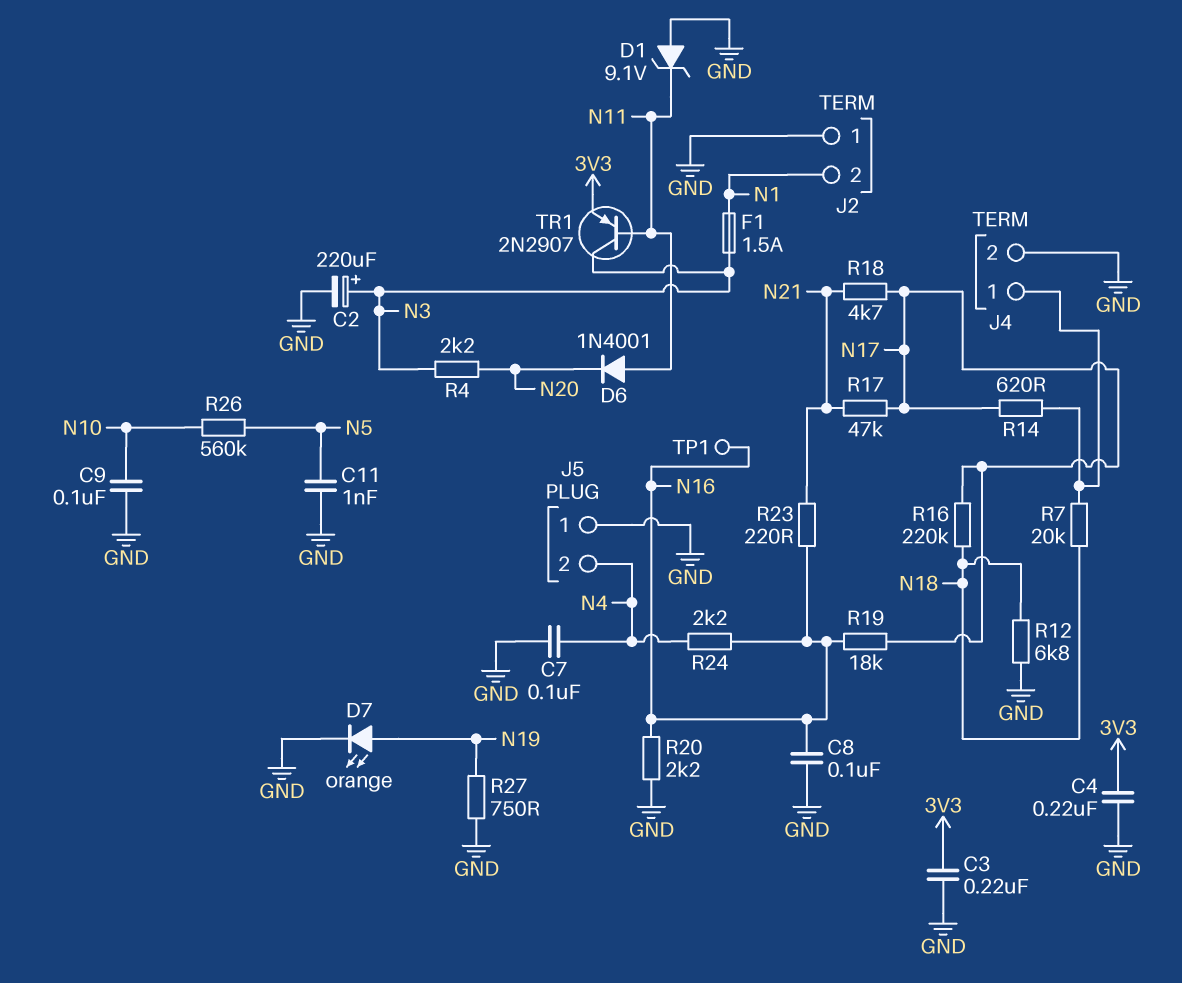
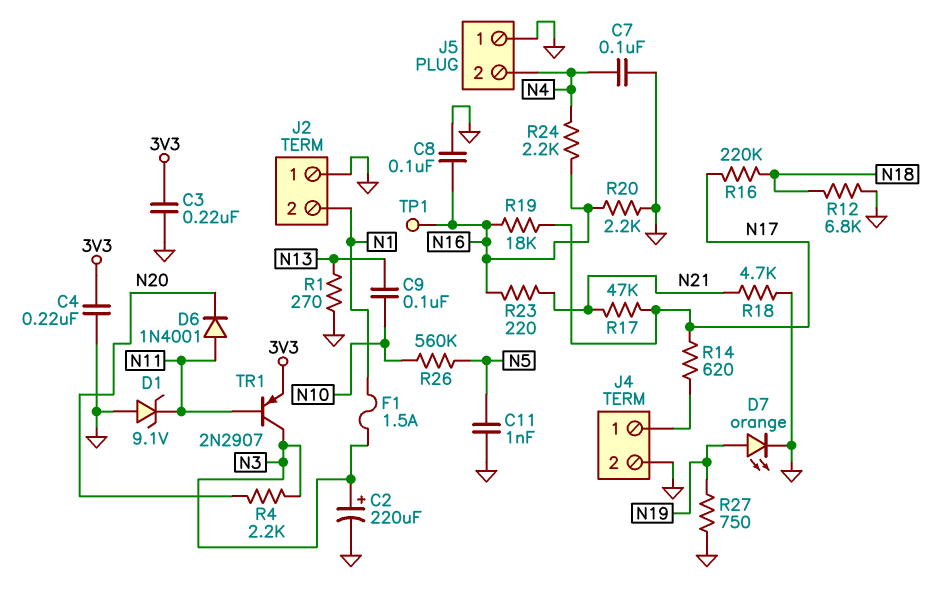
C9: 100nF (GND, N10) -> 100nF (N10, N13)
R1: none -> 270 (GND, N13)
R7: 20k (J4/1, N18) -> none
R18: 4.7k (N17, N21) -> 4.7k (GND, N21)

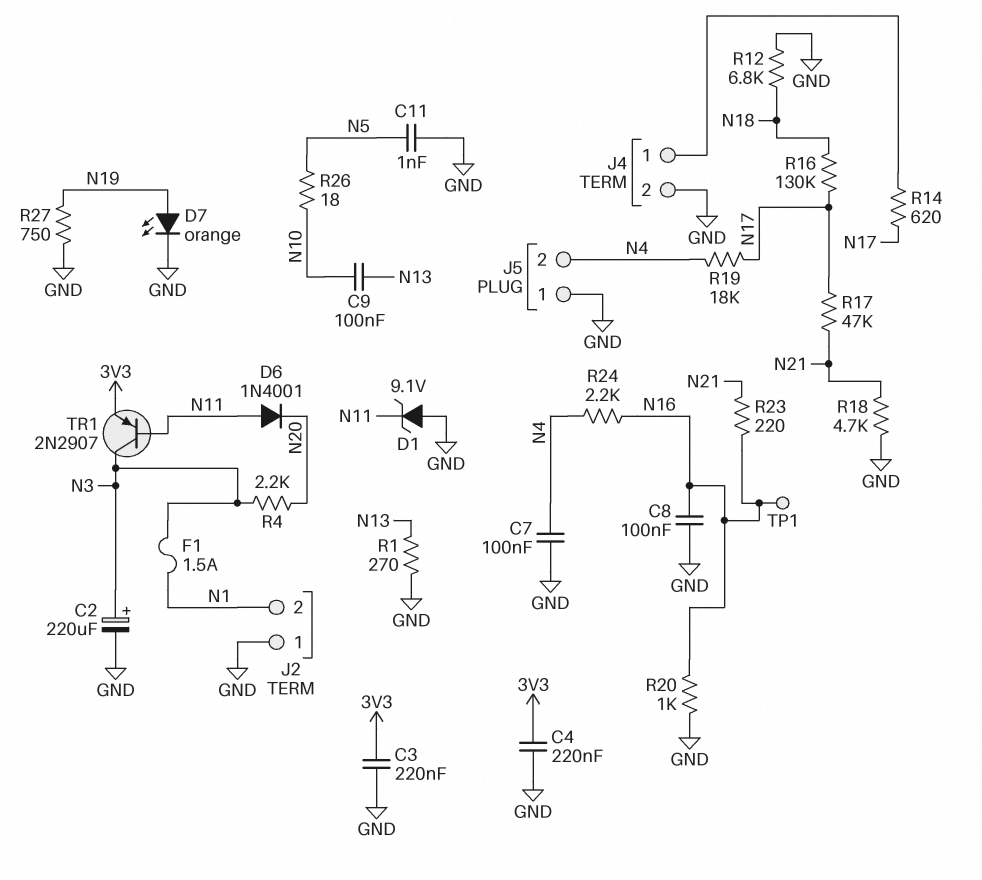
R16: 220k (N17, N18) -> 130k (N17, N18)
R19: 18k (N16, N17) -> 18k (N4, N17)
R20: 2.2k (GND, N16) -> 1k (GND, N16)
R26: 560k (N5, N10) -> 18 (N5, N10)

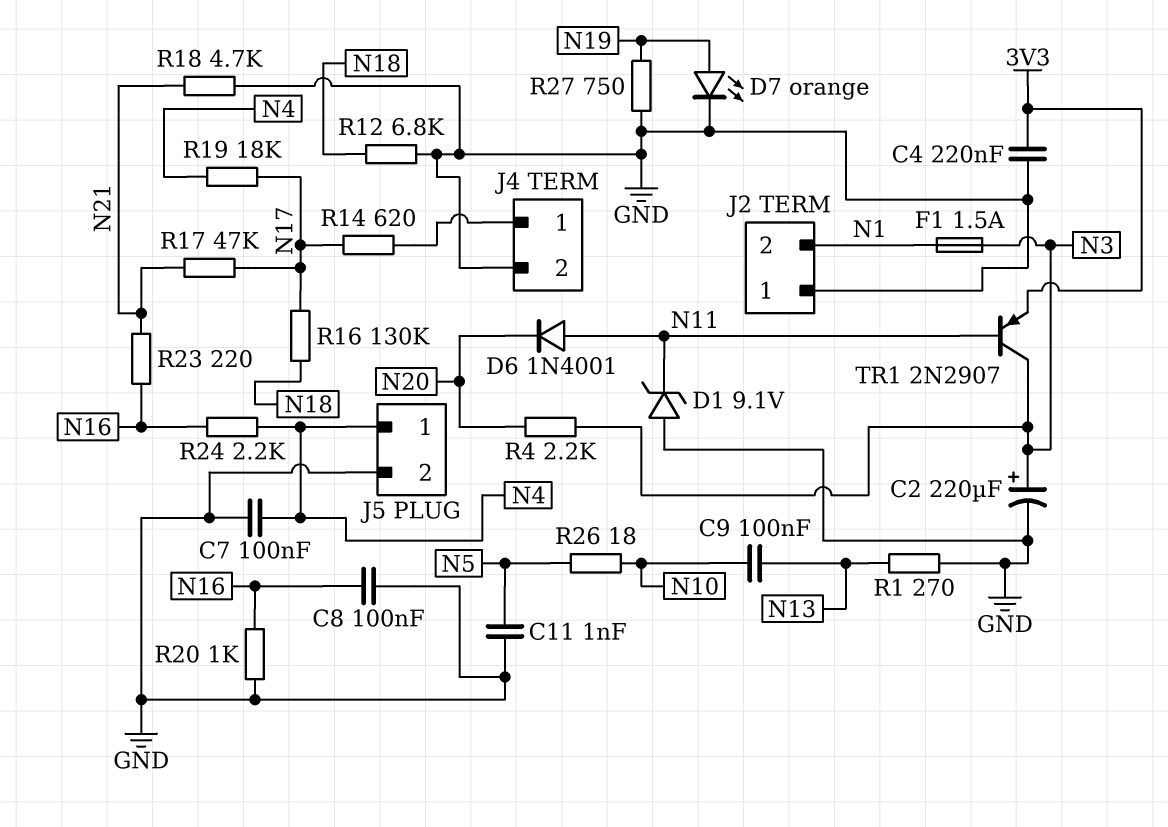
C3: 220nF (3V3, GND) -> none
J5 pin 1: GND -> N4
J5 pin 2: N4 -> GND
TP1: test point (N16) -> none

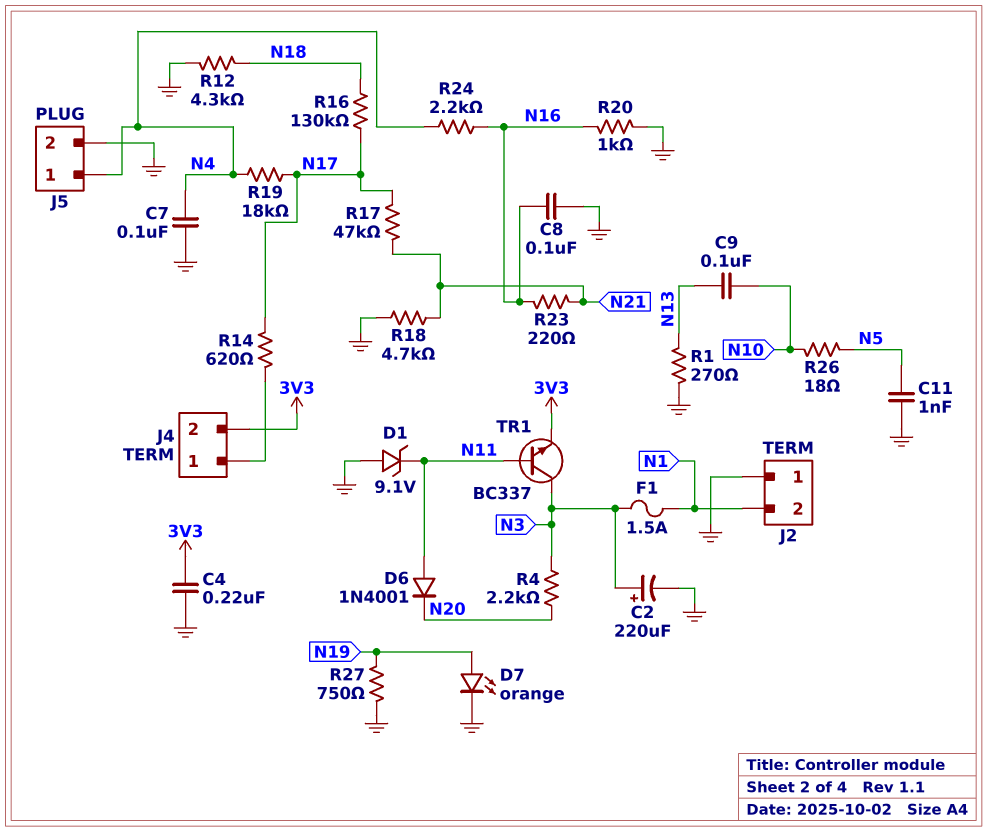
J4 pin 2: GND -> 3V3
R12: 6.8k (GND, N18) -> 4.3k (GND, N18)
TR1: PNP 2N2907 (B N11, C N3, E 3V3) -> NPN BC337 (B N11, C N3, E 3V3)

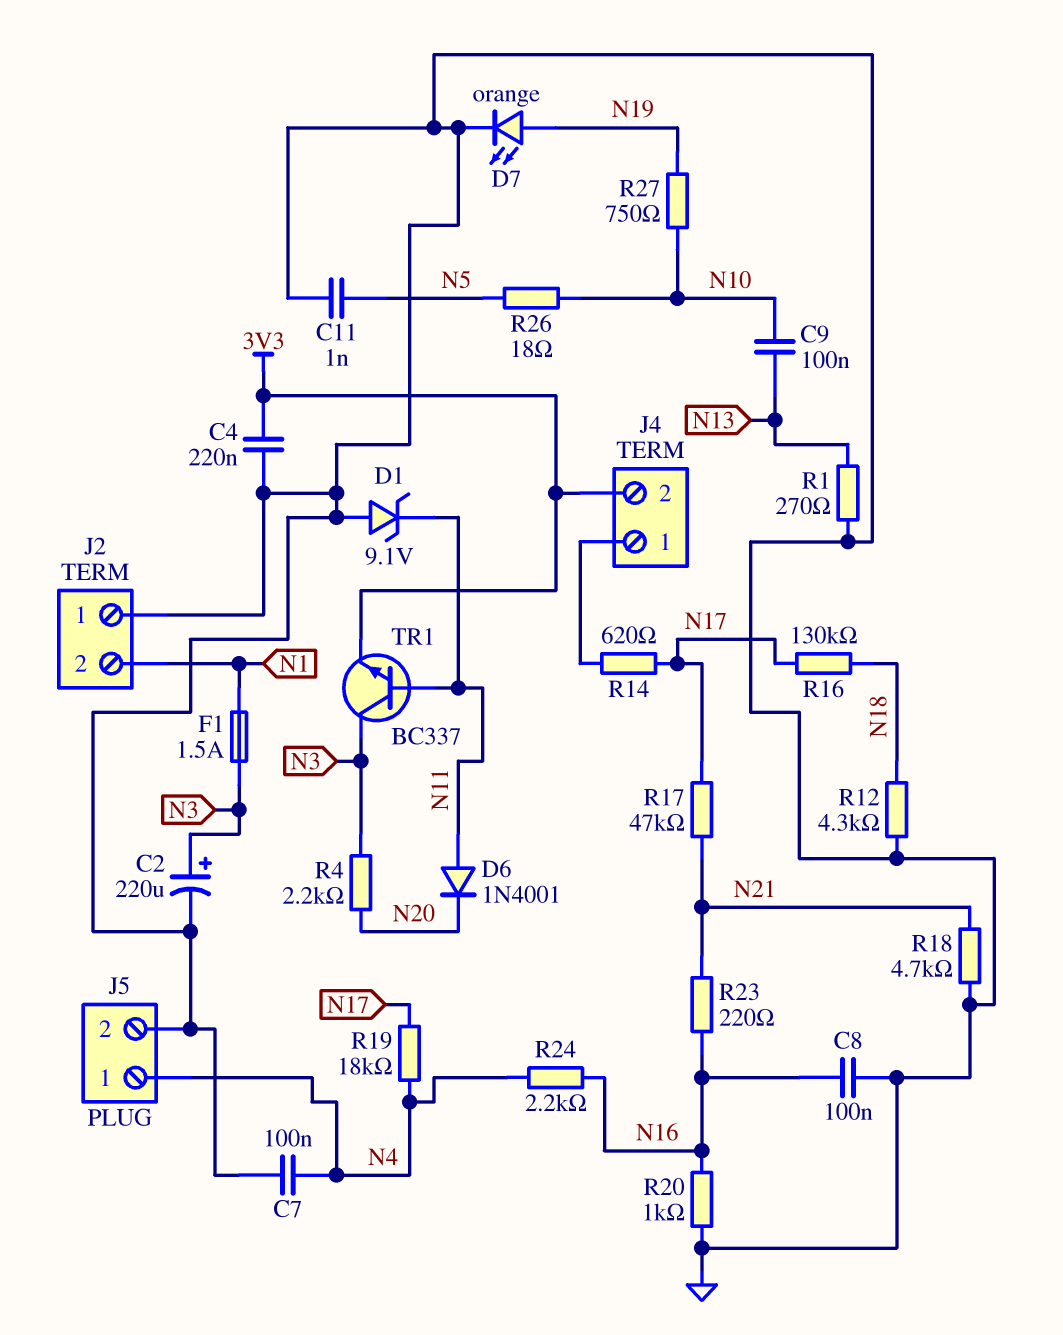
R27: 750 (GND, N19) -> 750 (N10, N19)

